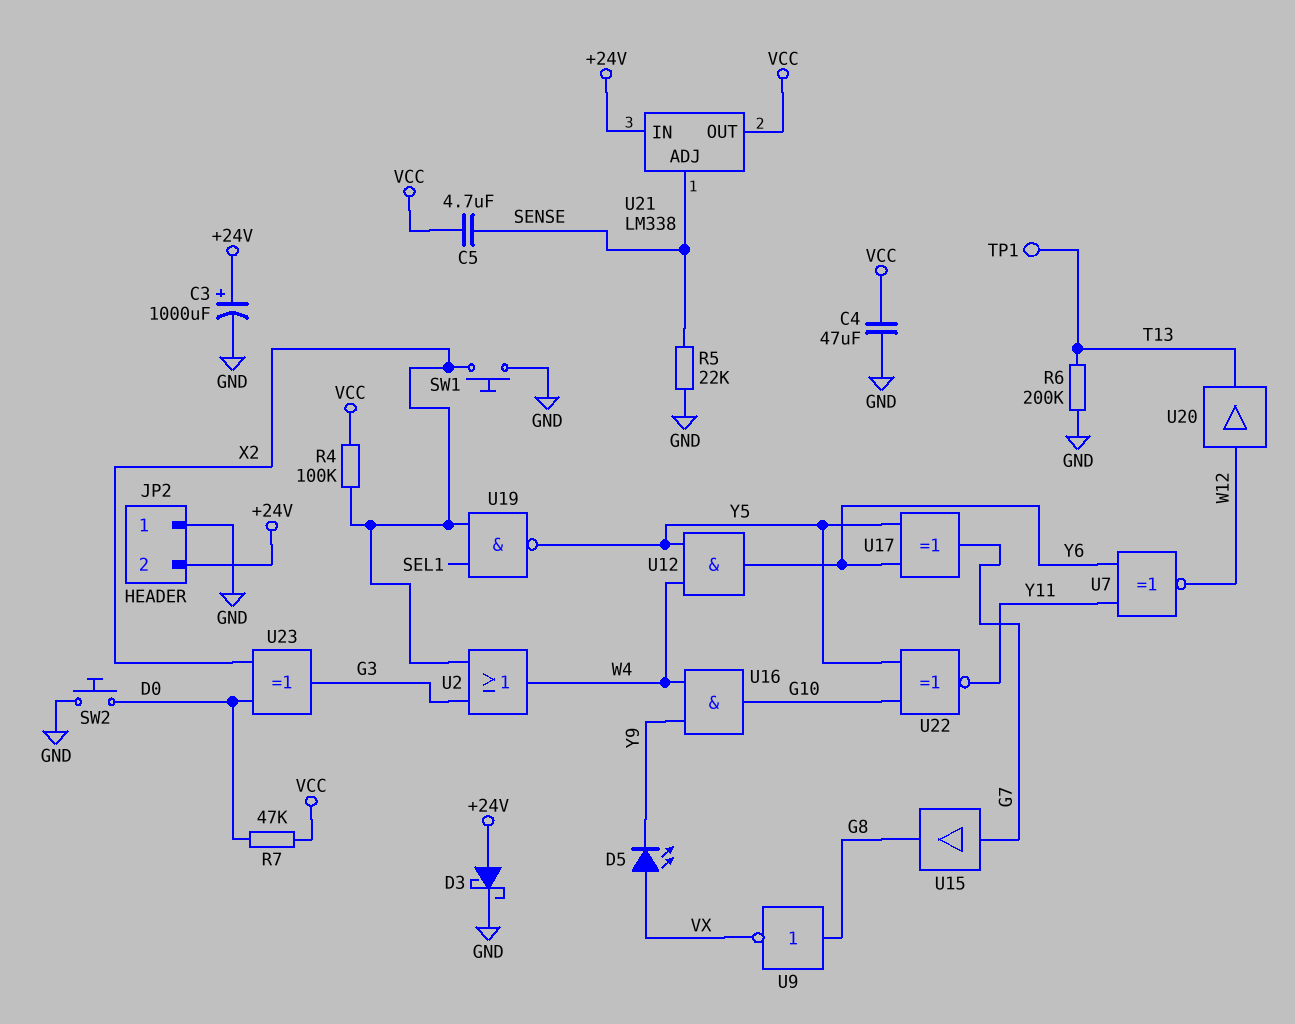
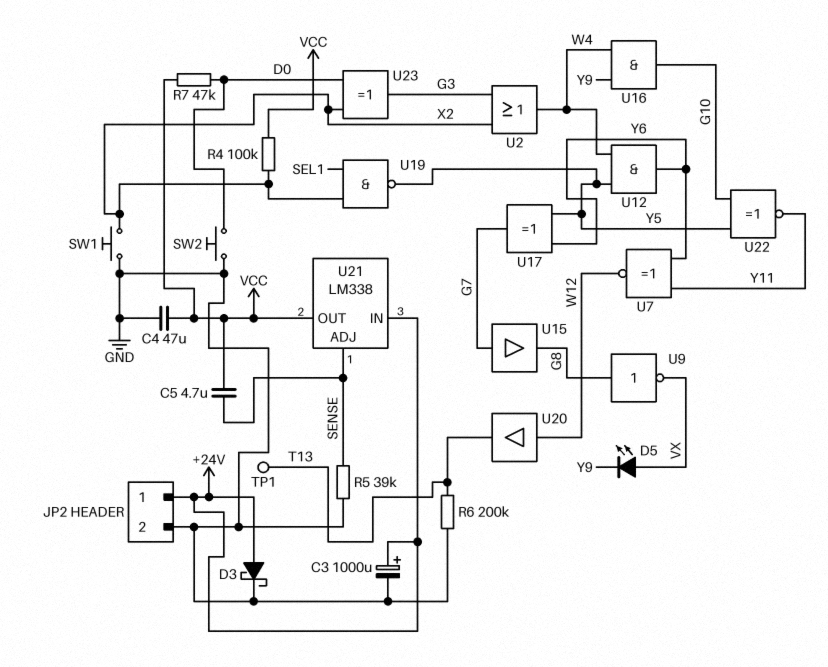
JP2 pin 1: GND -> +24V
JP2 pin 2: +24V -> GND
R5: 22k (GND, SENSE) -> 39k (GND, SENSE)

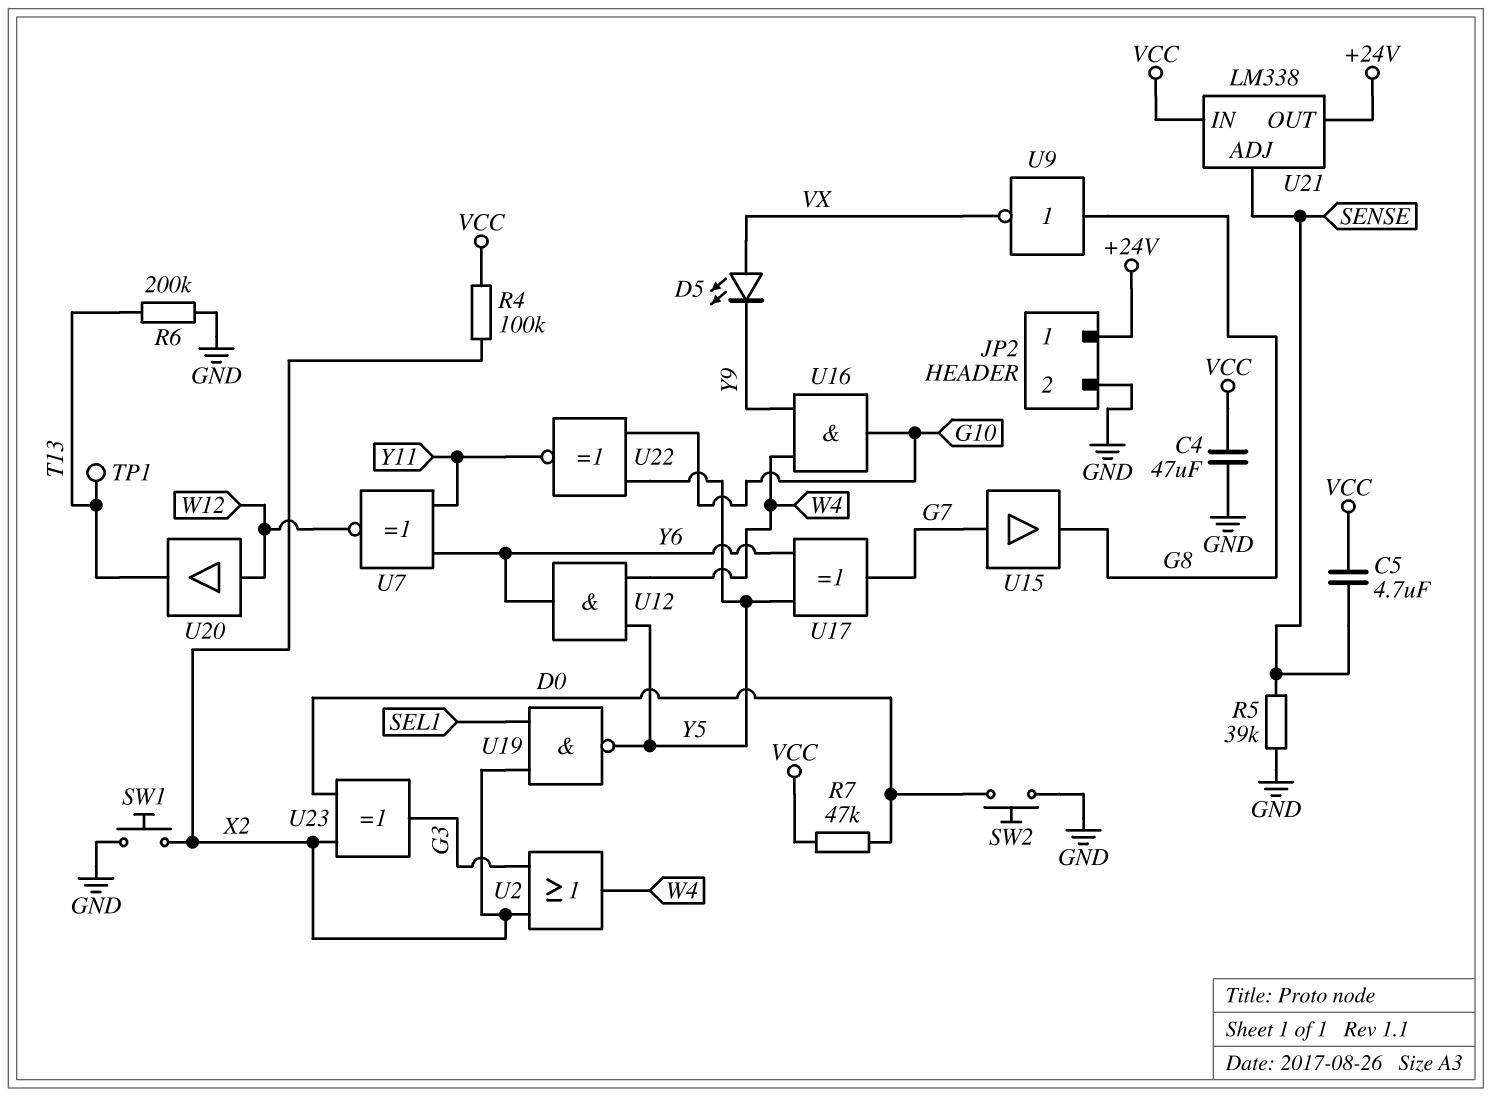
C3: 1000uF (plus +24V, minus GND) -> none
D3: schottky (A +24V, K GND) -> none
U21 pin IN: +24V -> VCC
U21 pin OUT: VCC -> +24V

